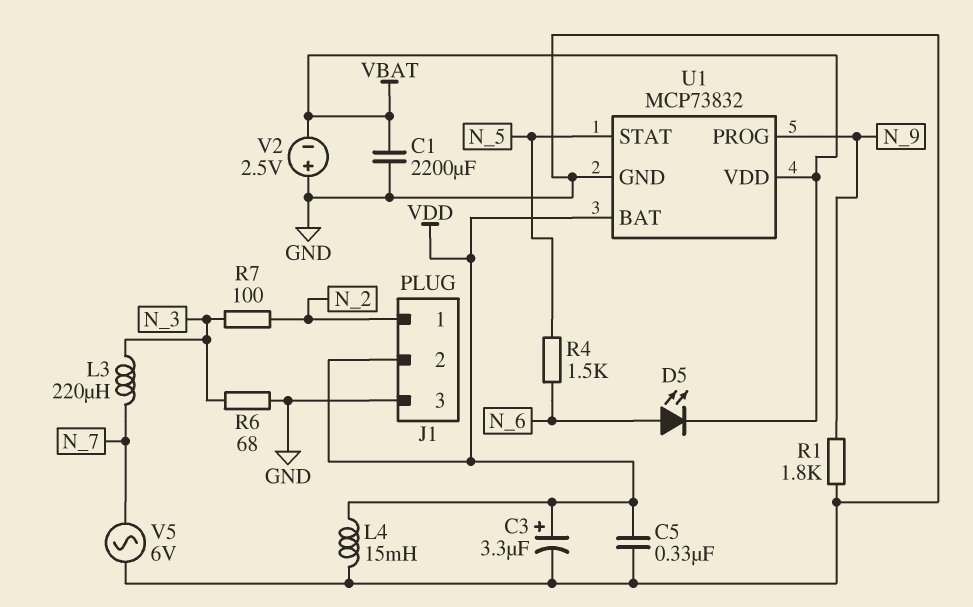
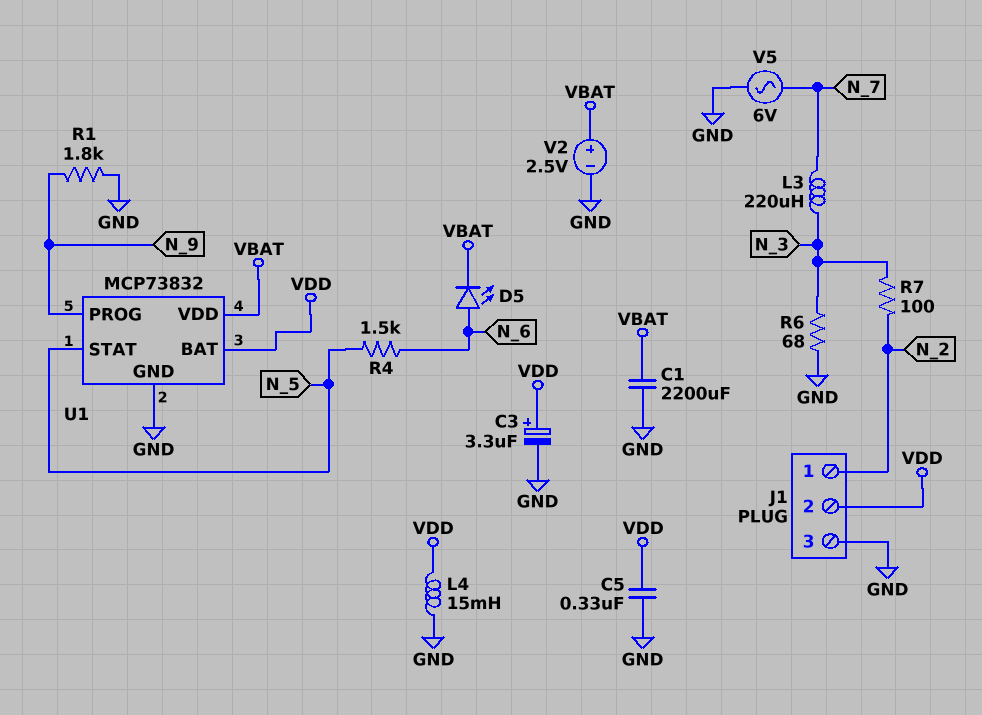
V2: 2.5V (plus GND, minus VBAT) -> 2.5V (plus VBAT, minus GND)

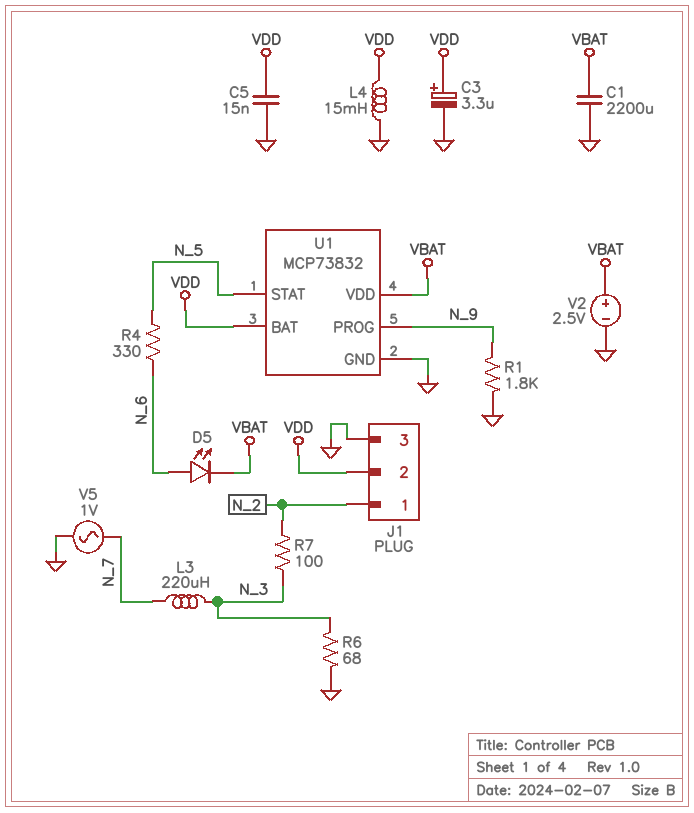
C5: 330nF (GND, VDD) -> 15nF (GND, VDD)
R4: 1.5k (N_5, N_6) -> 330 (N_5, N_6)
V5: AC 6V (GND, N_7) -> AC 1V (GND, N_7)

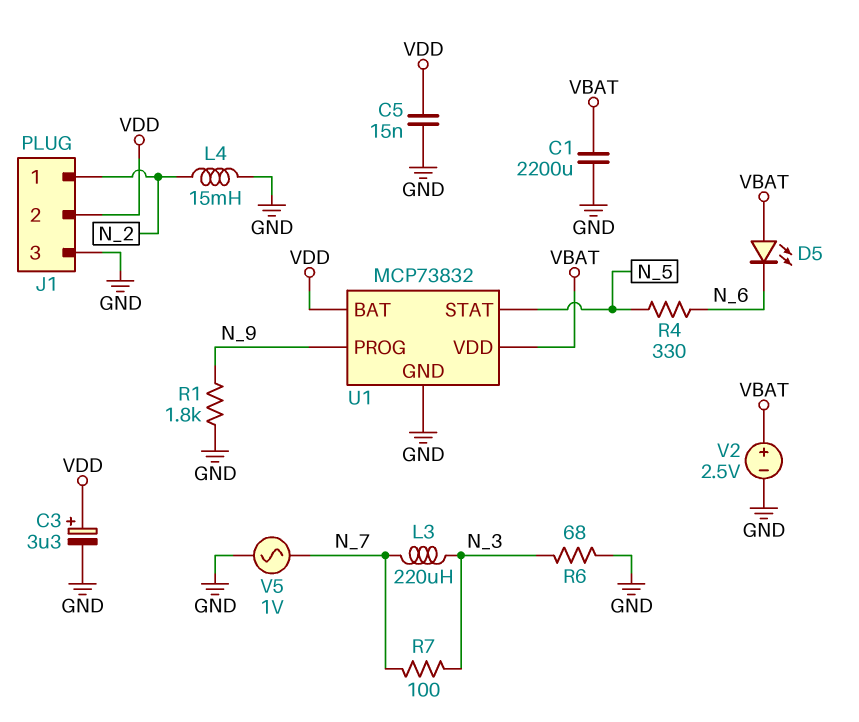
D5: LED (A N_6, K VBAT) -> LED (A VBAT, K N_6)
L4: 15mH (GND, VDD) -> 15mH (GND, N_2)
R7: 100 (N_2, N_3) -> 100 (N_3, N_7)

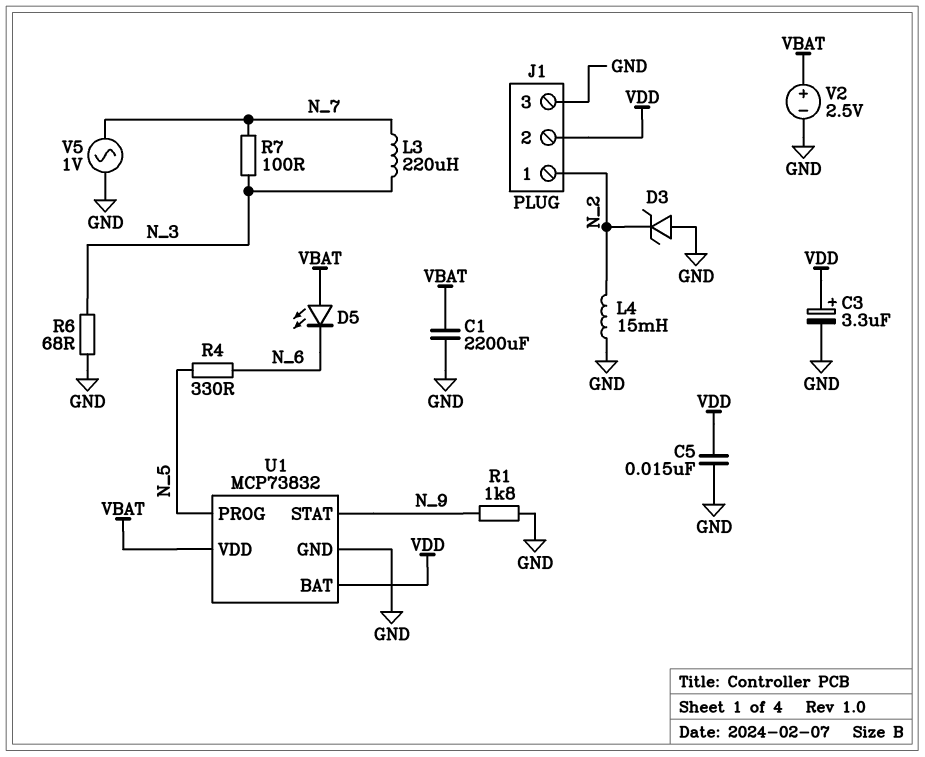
D3: none -> zener (A GND, K N_2)
U1 pin PROG: N_9 -> N_5
U1 pin STAT: N_5 -> N_9

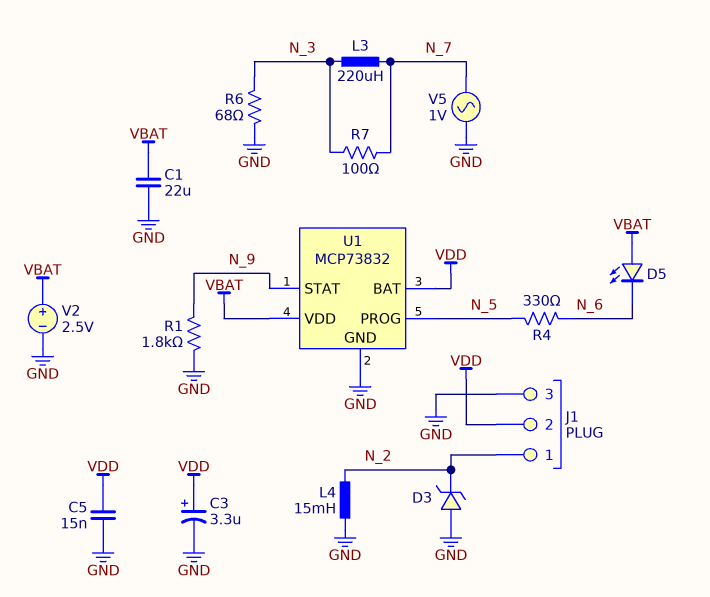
C1: 2200uF (GND, VBAT) -> 22uF (GND, VBAT)

